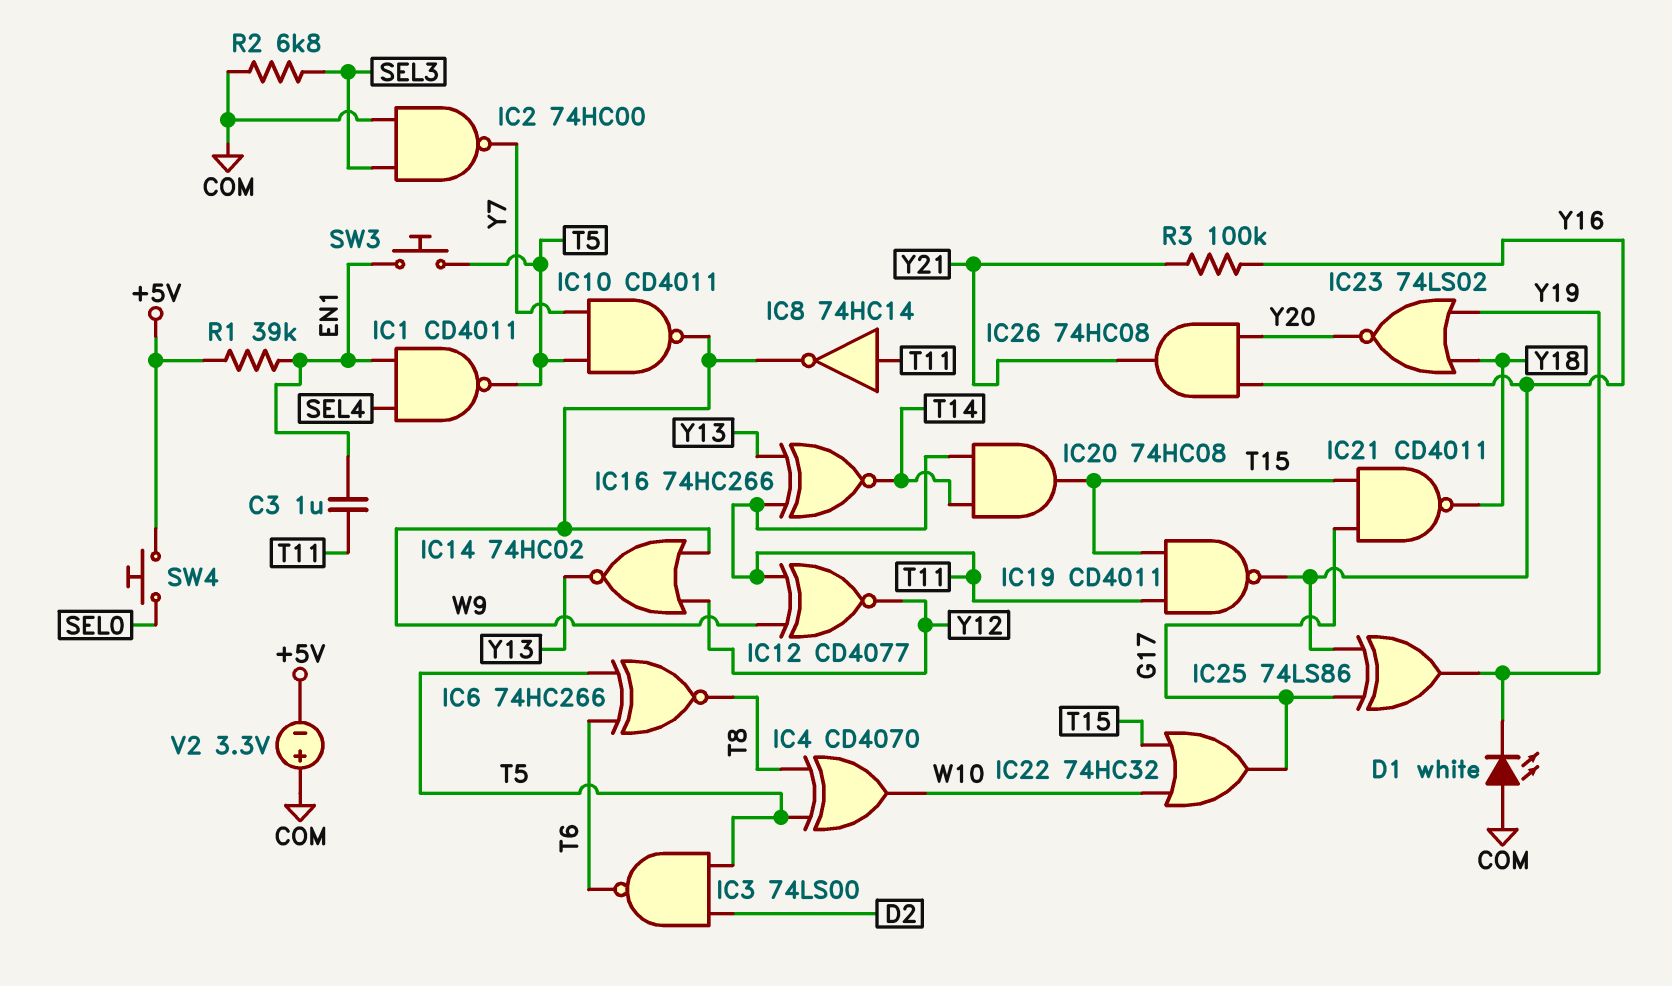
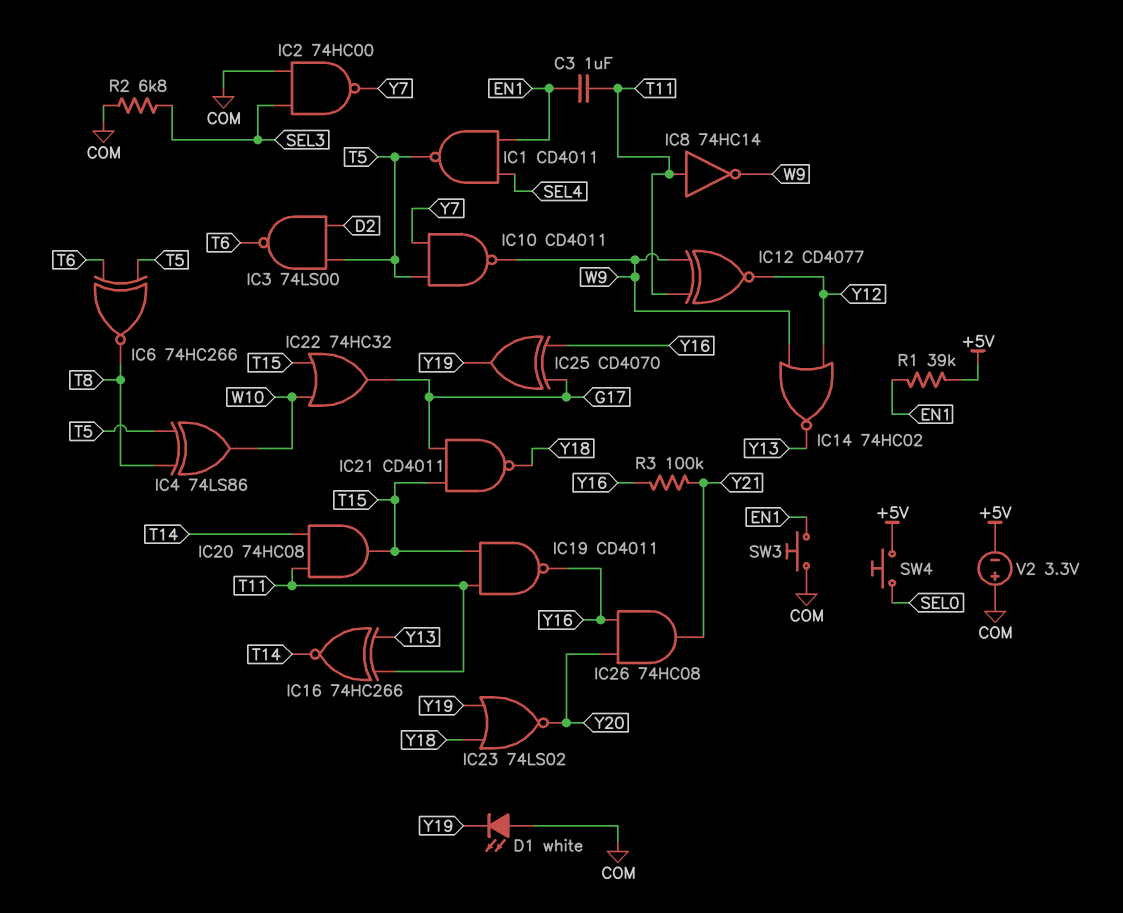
IC4: XOR CD4070 (in T5, in T8, out W10) -> XOR 74LS86 (in T5, in T8, out W10)
IC25: XOR 74LS86 (in G17, in Y16, out Y19) -> XOR CD4070 (in G17, in Y16, out Y19)
SW3: button (EN1, T5) -> button (COM, EN1)

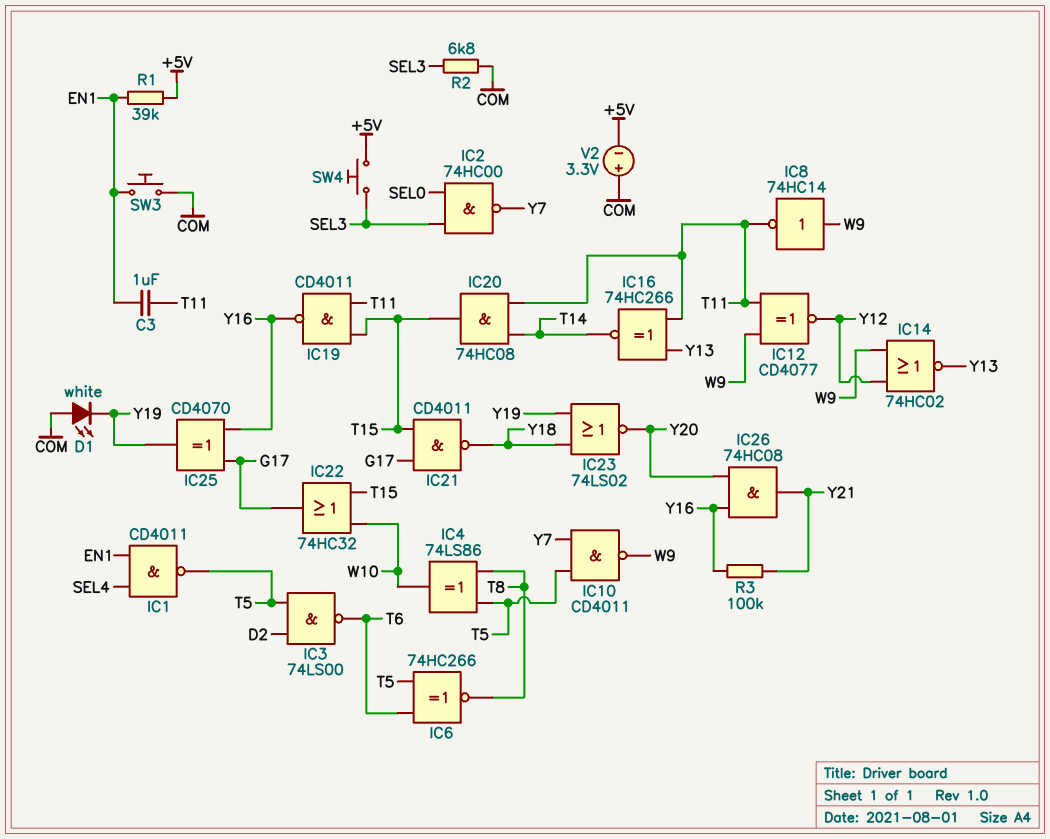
IC2: NAND 74HC00 (in COM, in SEL3, out Y7) -> NAND 74HC00 (in SEL0, in SEL3, out Y7)
IC8: NOT 74HC14 (in T11, out W9) -> NOT 74HC14 (in W9, out T11)
SW4: button (+5V, SEL0) -> button (+5V, SEL3)

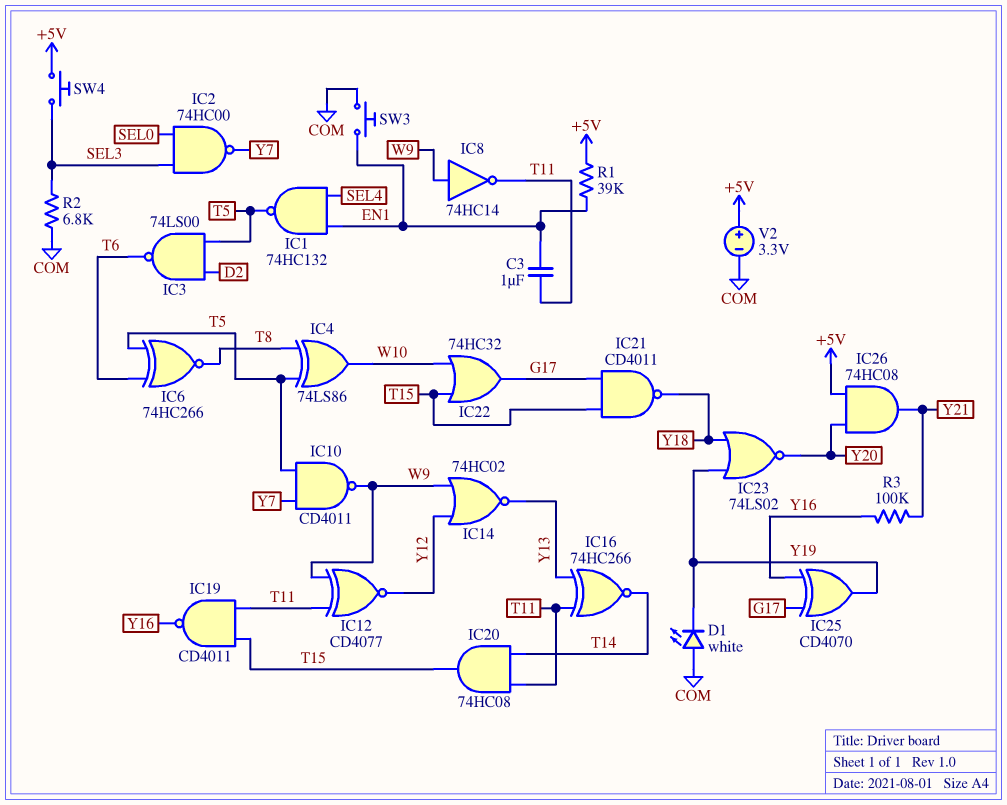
IC1: NAND CD4011 (in EN1, in SEL4, out T5) -> NAND 74HC132 (in EN1, in SEL4, out T5)
IC26: AND 74HC08 (in Y16, in Y20, out Y21) -> AND 74HC08 (in +5V, in Y20, out Y21)
V2: 3.3V (plus COM, minus +5V) -> 3.3V (plus +5V, minus COM)

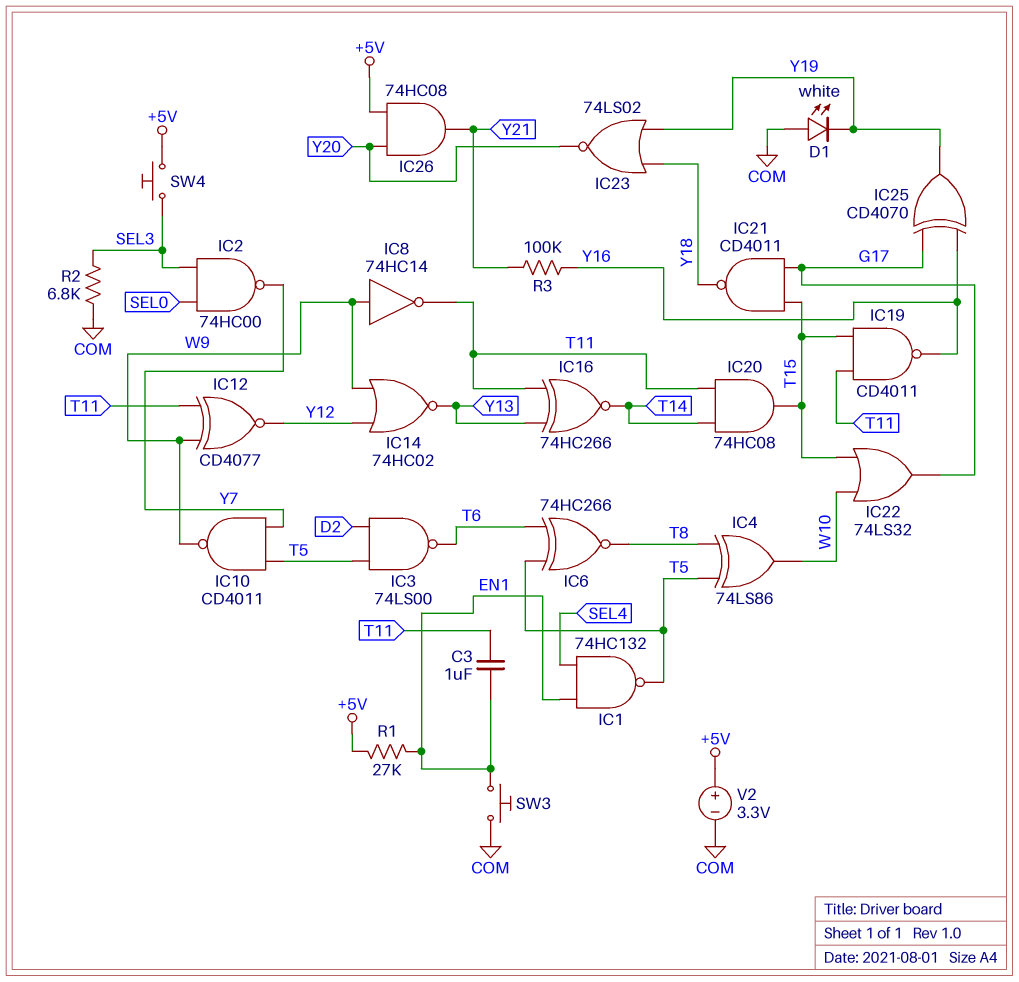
IC22: OR 74HC32 (in T15, in W10, out G17) -> OR 74LS32 (in T15, in W10, out G17)
R1: 39k (+5V, EN1) -> 27k (+5V, EN1)

